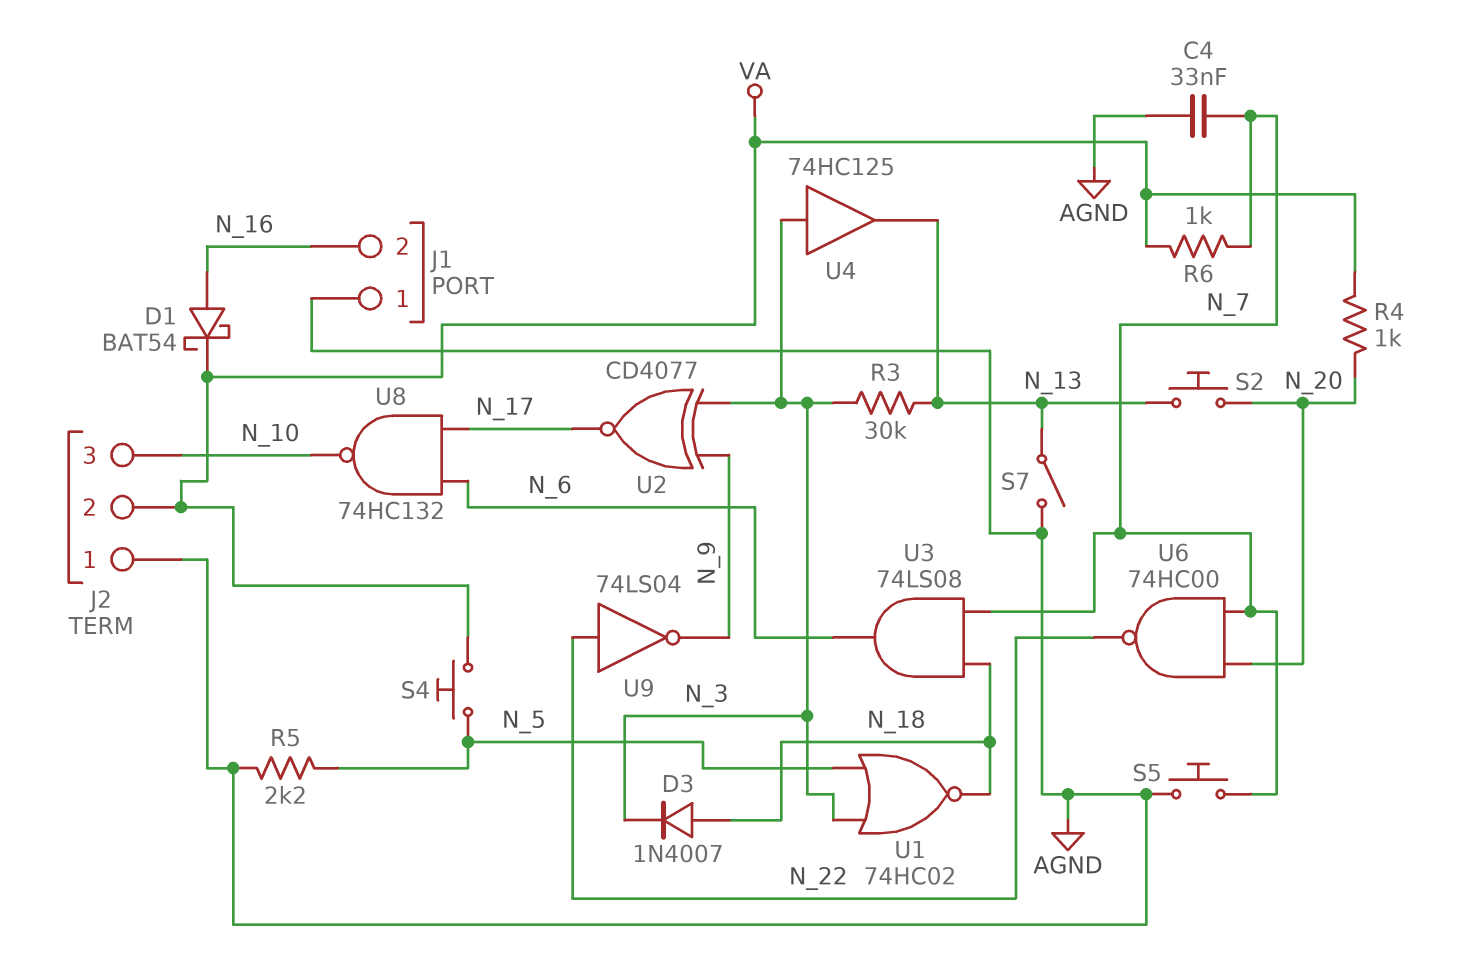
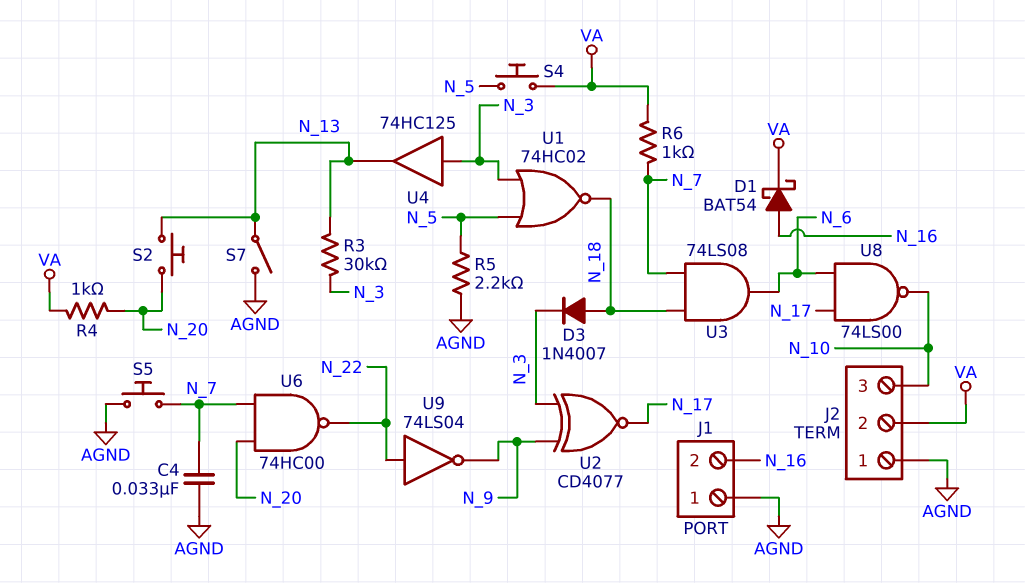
U8: NAND 74HC132 (in N_6, in N_17, out N_10) -> NAND 74LS00 (in N_6, in N_17, out N_10)

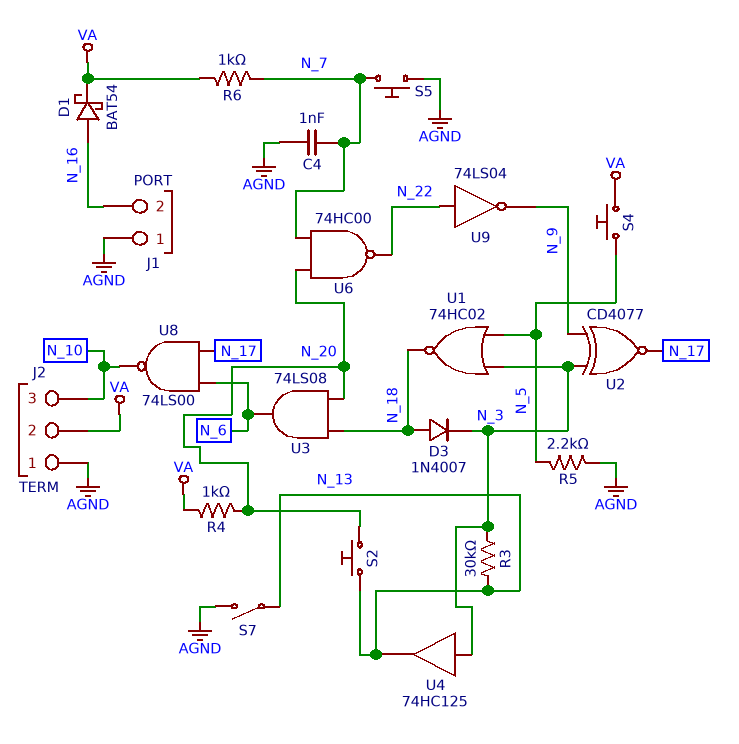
C4: 33nF (AGND, N_7) -> 1nF (AGND, N_7)
U3: AND 74LS08 (in N_7, in N_18, out N_6) -> AND 74LS08 (in N_18, in N_20, out N_6)

